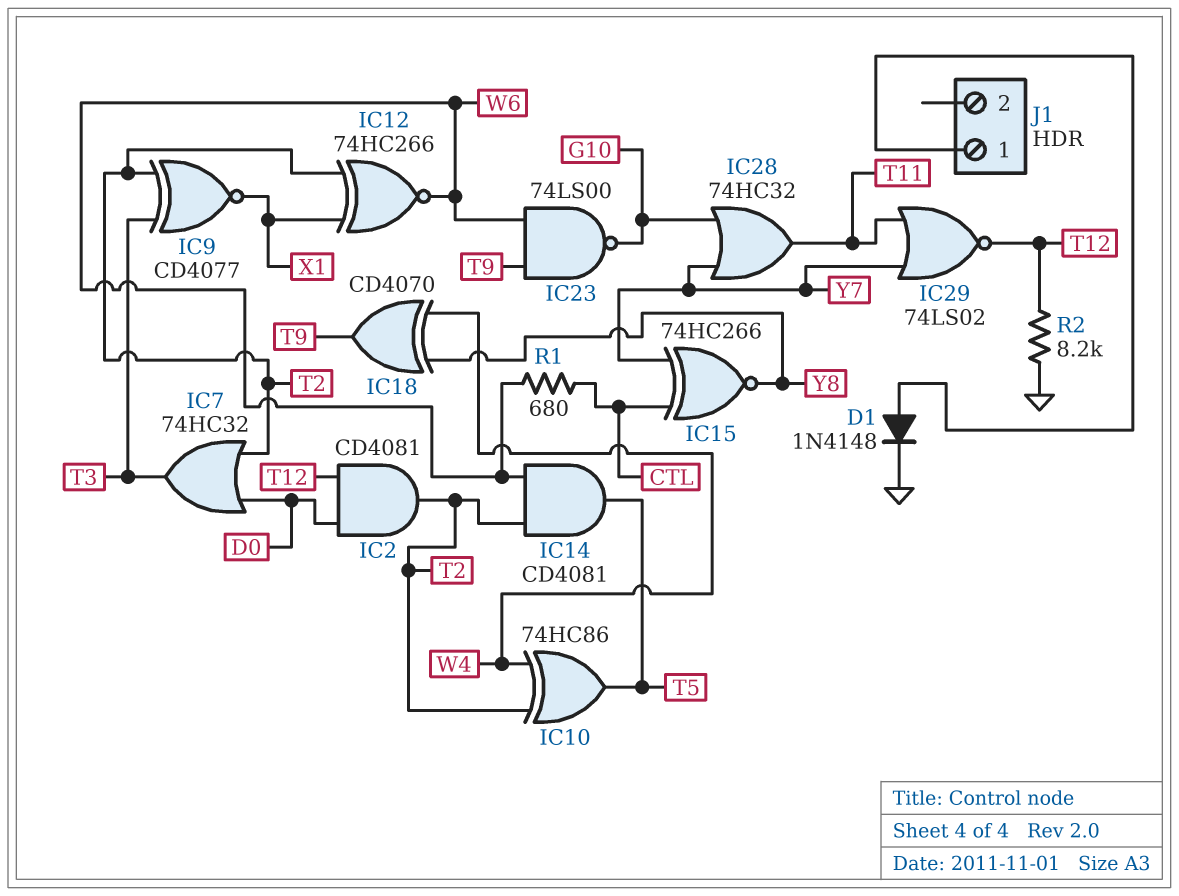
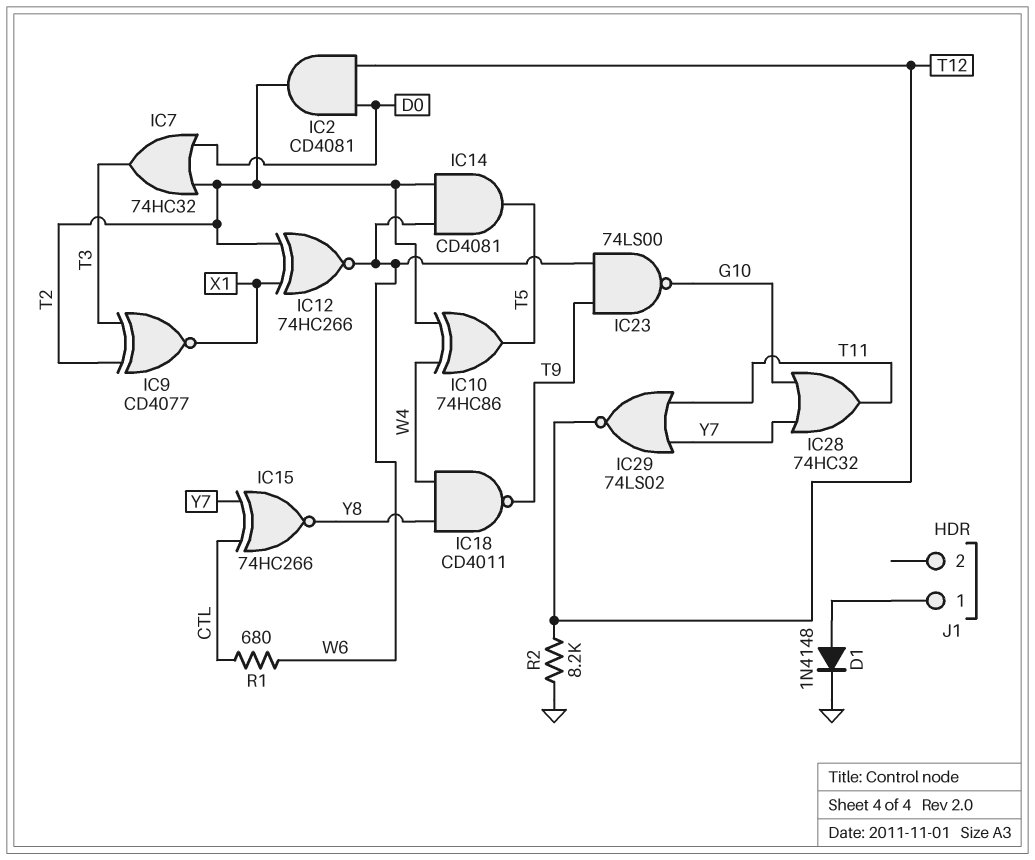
IC18: XOR CD4070 (in W4, in Y8, out T9) -> NAND CD4011 (in W4, in Y8, out T9)

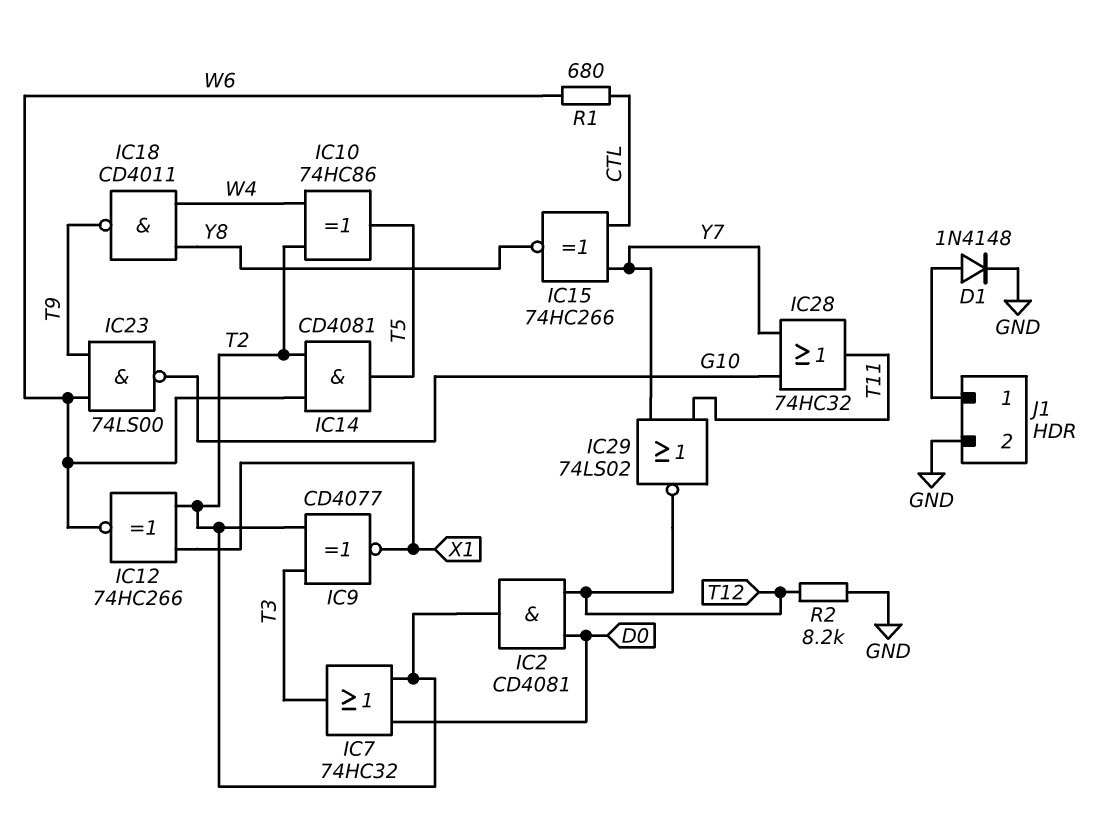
J1 pin 2: none -> GND

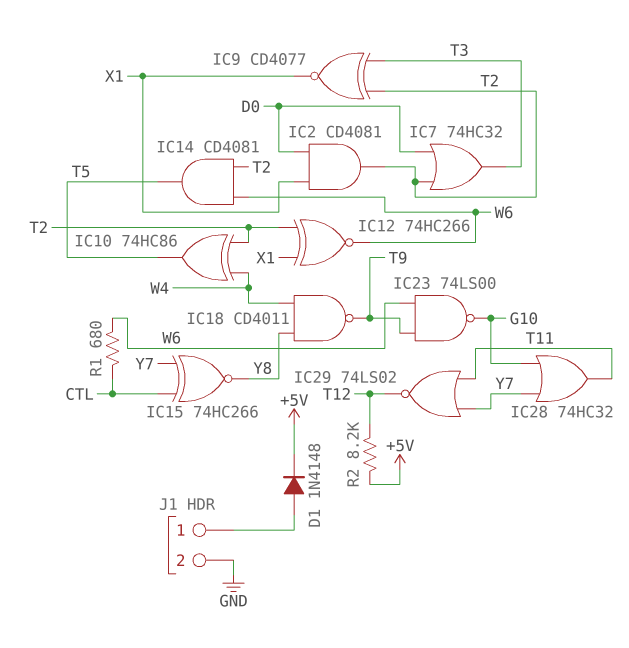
D1: diode 1N4148 (A J1/1, K GND) -> diode 1N4148 (A J1/1, K +5V)
IC2: AND CD4081 (in D0, in T12, out T2) -> AND CD4081 (in D0, in X1, out T2)
R2: 8.2k (GND, T12) -> 8.2k (+5V, T12)

